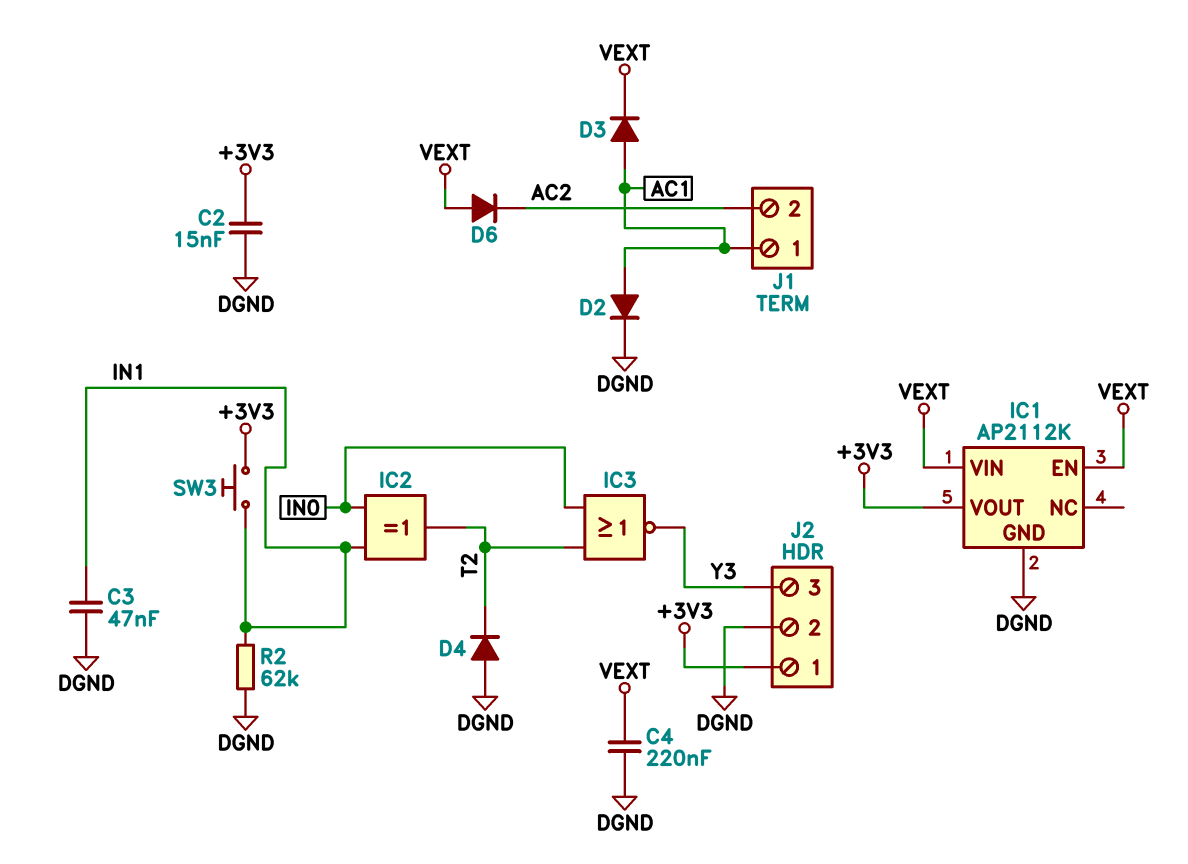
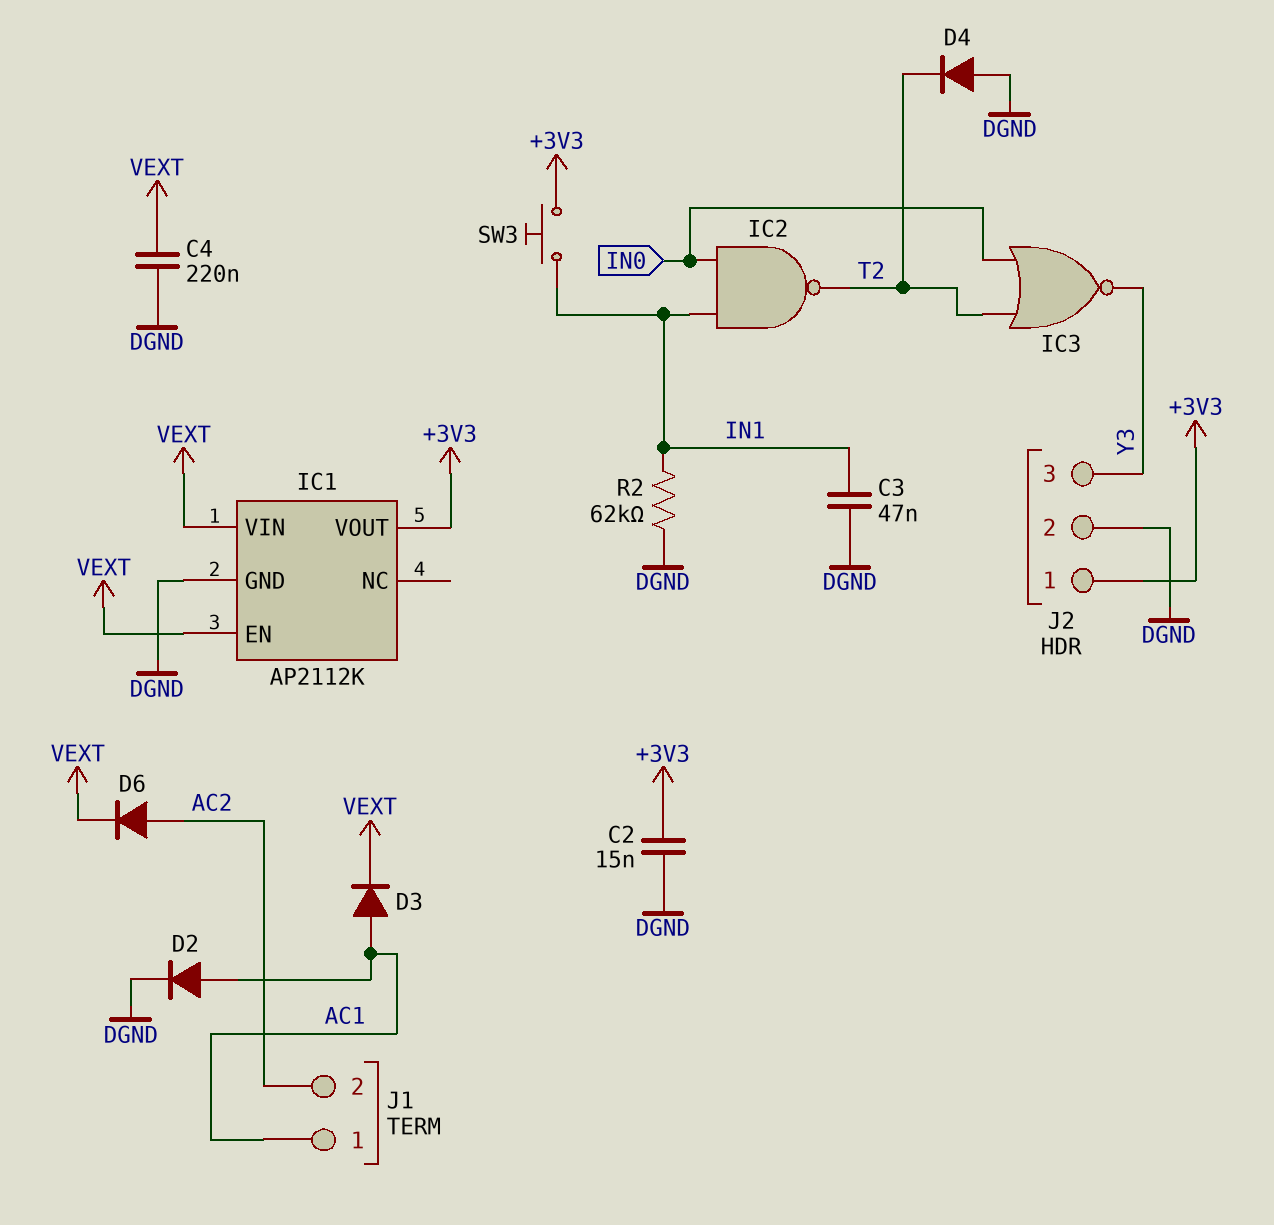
D6: diode (A VEXT, K AC2) -> diode (A AC2, K VEXT)
IC2: XOR (in IN0, in IN1, out T2) -> NAND (in IN0, in IN1, out T2)

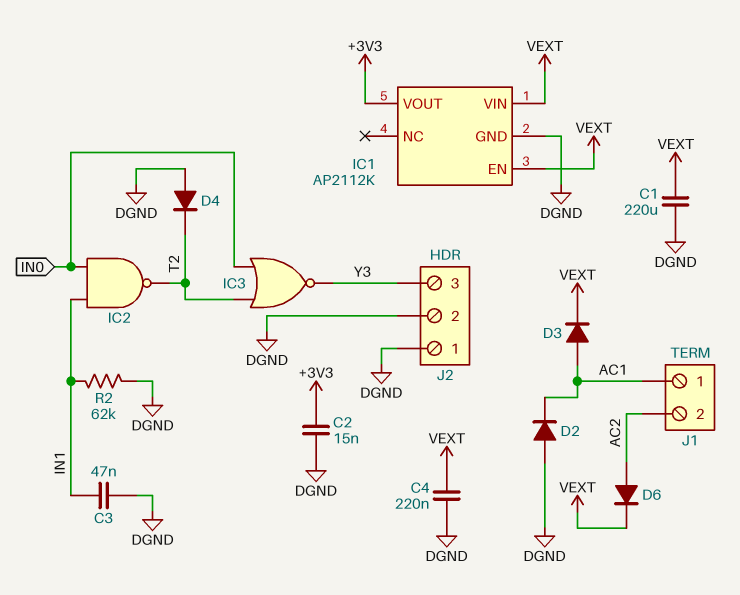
C1: none -> 220uF (DGND, VEXT)
D2: diode (A AC1, K DGND) -> diode (A DGND, K AC1)
J2 pin 1: +3V3 -> DGND
SW3: button (+3V3, IN1) -> none

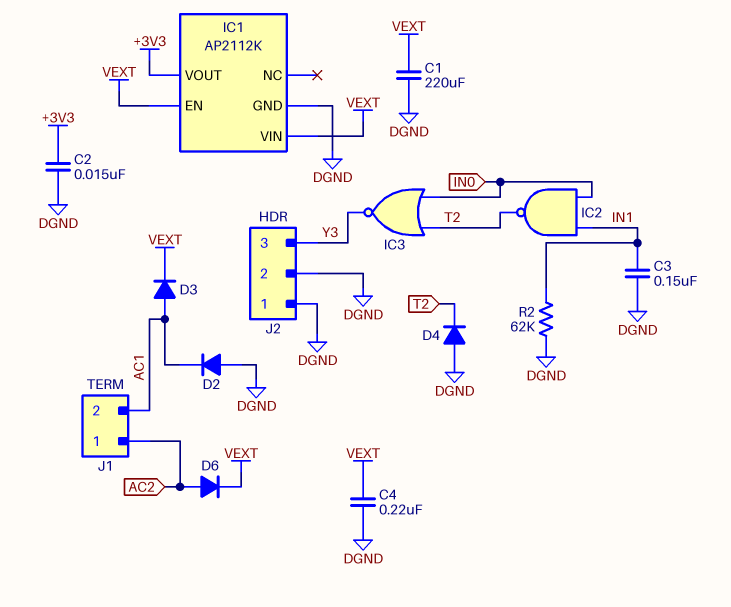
C3: 47nF (DGND, IN1) -> 150nF (DGND, IN1)
J1 pin 1: AC1 -> AC2
J1 pin 2: AC2 -> AC1

